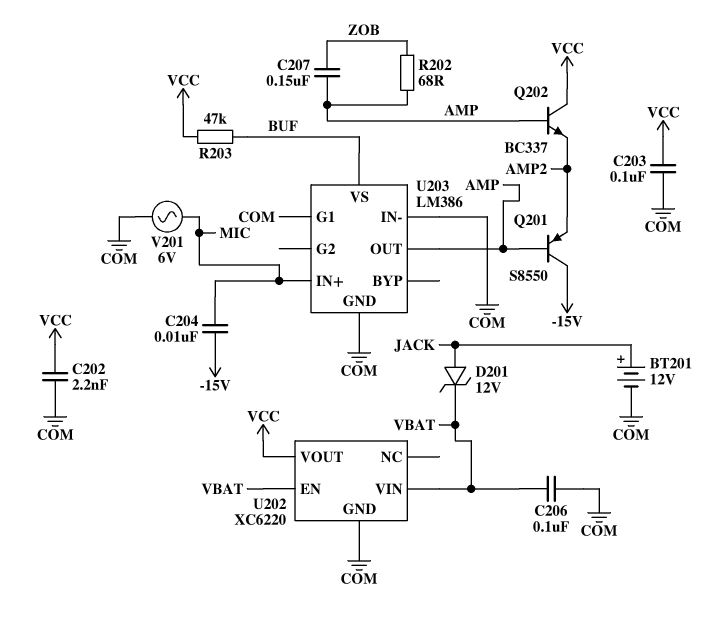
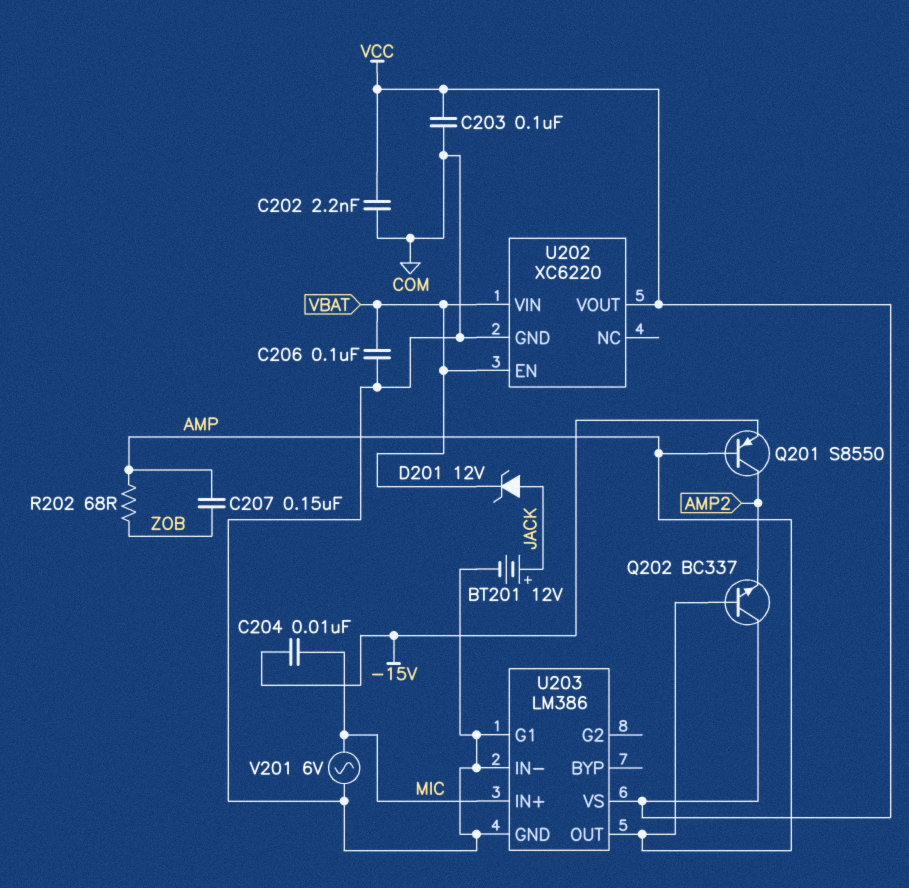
Q201: PNP S8550 (B AMP, C -15V, E AMP2) -> PNP S8550 (B AMP, C AMP2, E -15V)
R203: 47k (BUF, VCC) -> none
U203 pin VS: BUF -> VCC

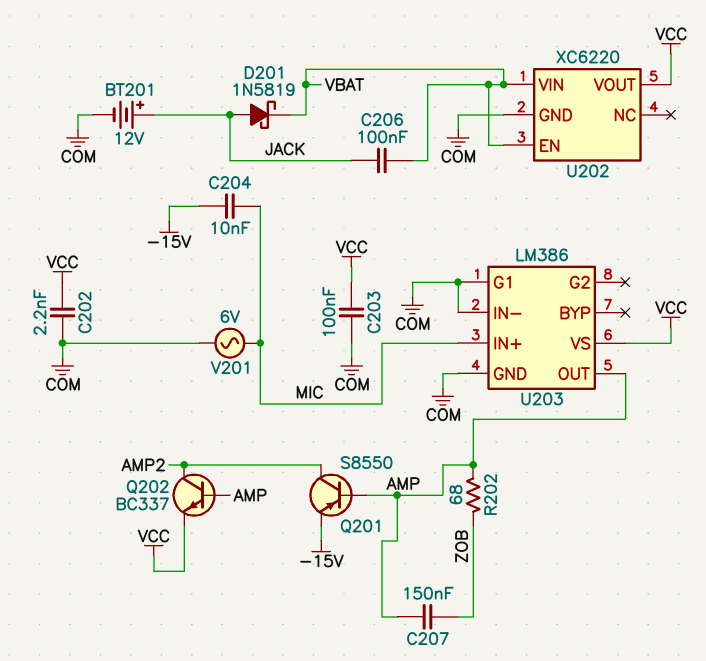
C206: 100nF (COM, VBAT) -> 100nF (JACK, VBAT)
D201: zener 12V (A JACK, K VBAT) -> schottky 1N5819 (A JACK, K VBAT)
Q202: NPN BC337 (B AMP, C VCC, E AMP2) -> NPN BC337 (B AMP, C AMP2, E VCC)

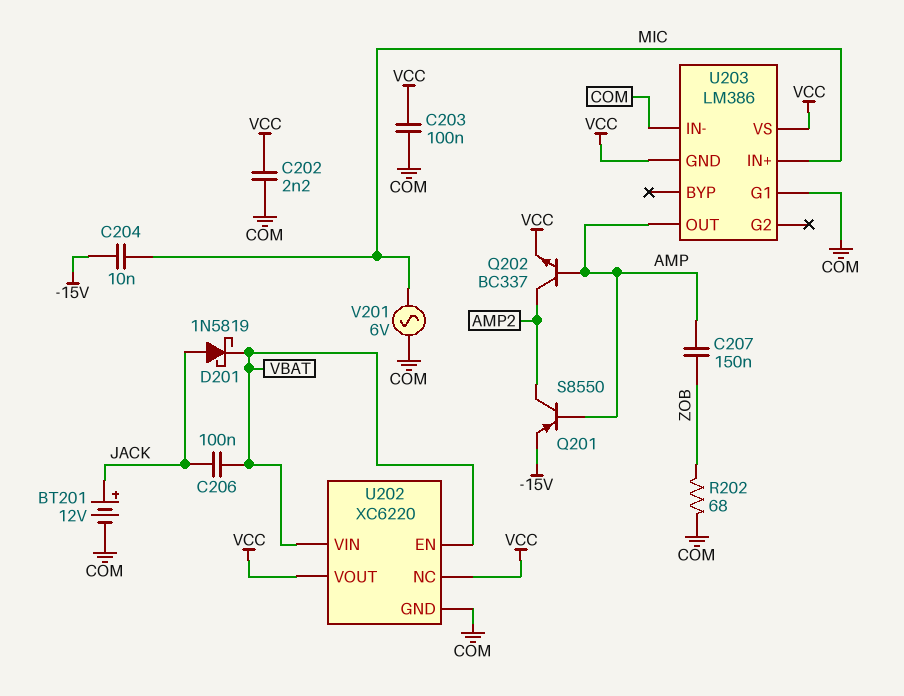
R202: 68 (AMP, ZOB) -> 68 (COM, ZOB)
U202 pin NC: none -> VCC
U203 pin GND: COM -> VCC

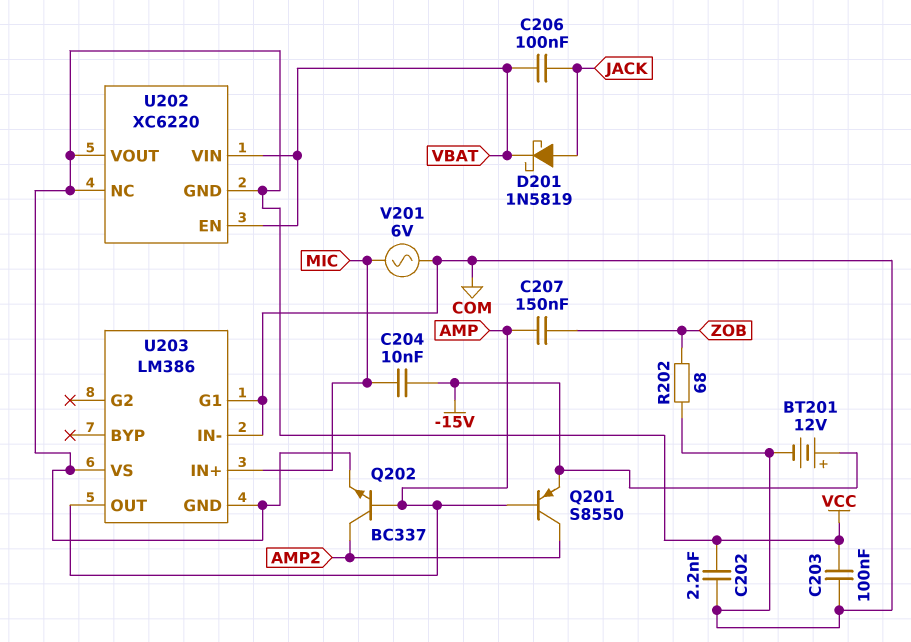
BT201: 12V (plus JACK, minus COM) -> 12V (plus -15V, minus COM)
U202 pin GND: COM -> VCC

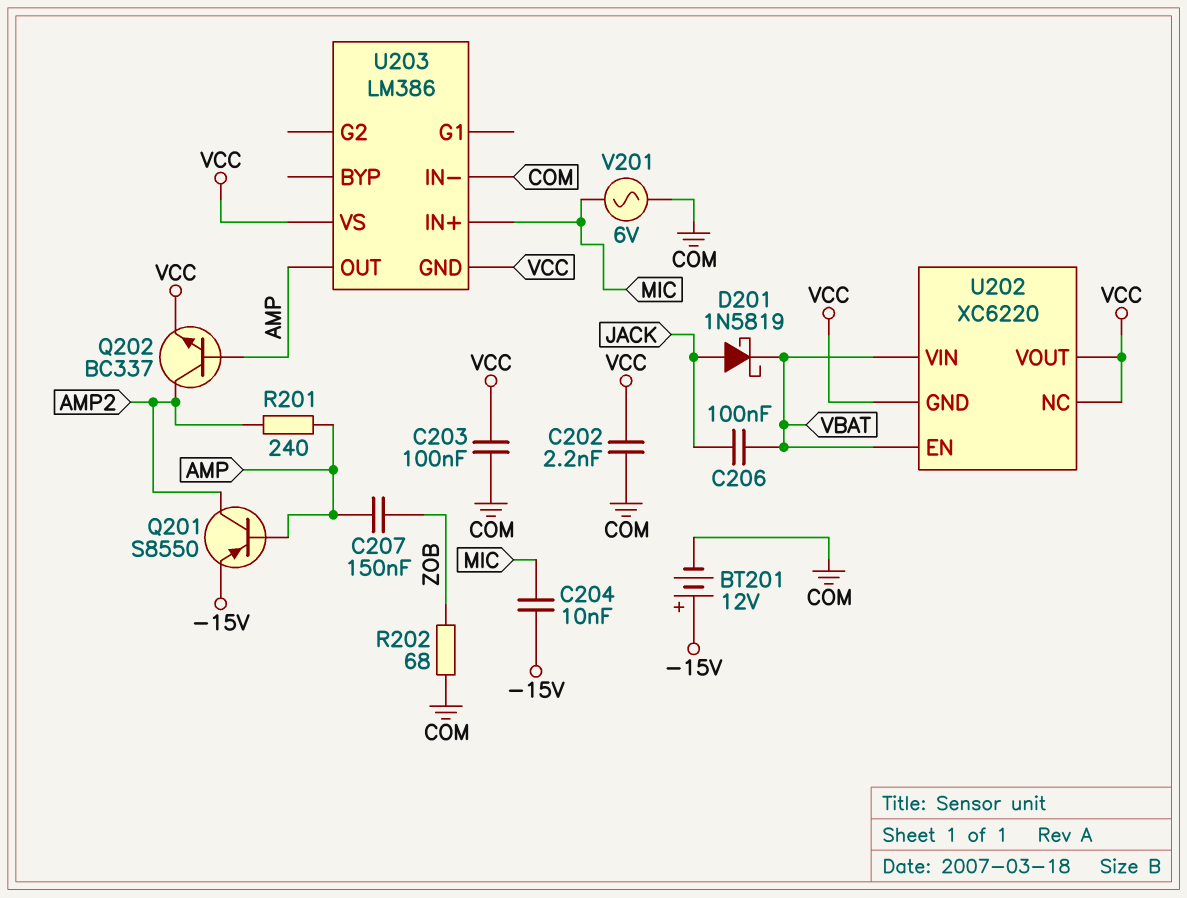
R201: none -> 240 (AMP, AMP2)
U203 pin G1: COM -> none

